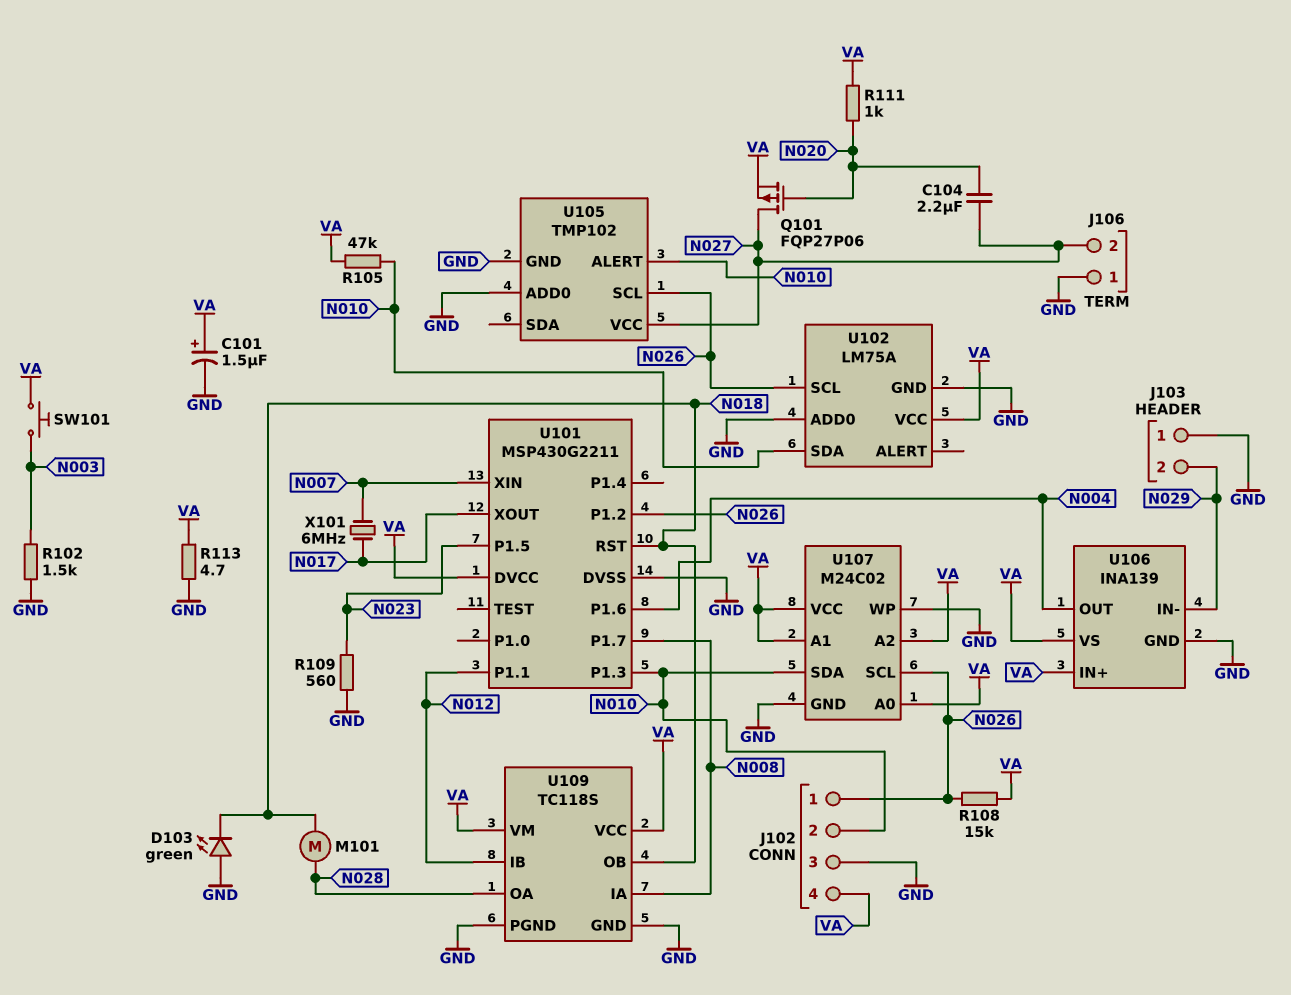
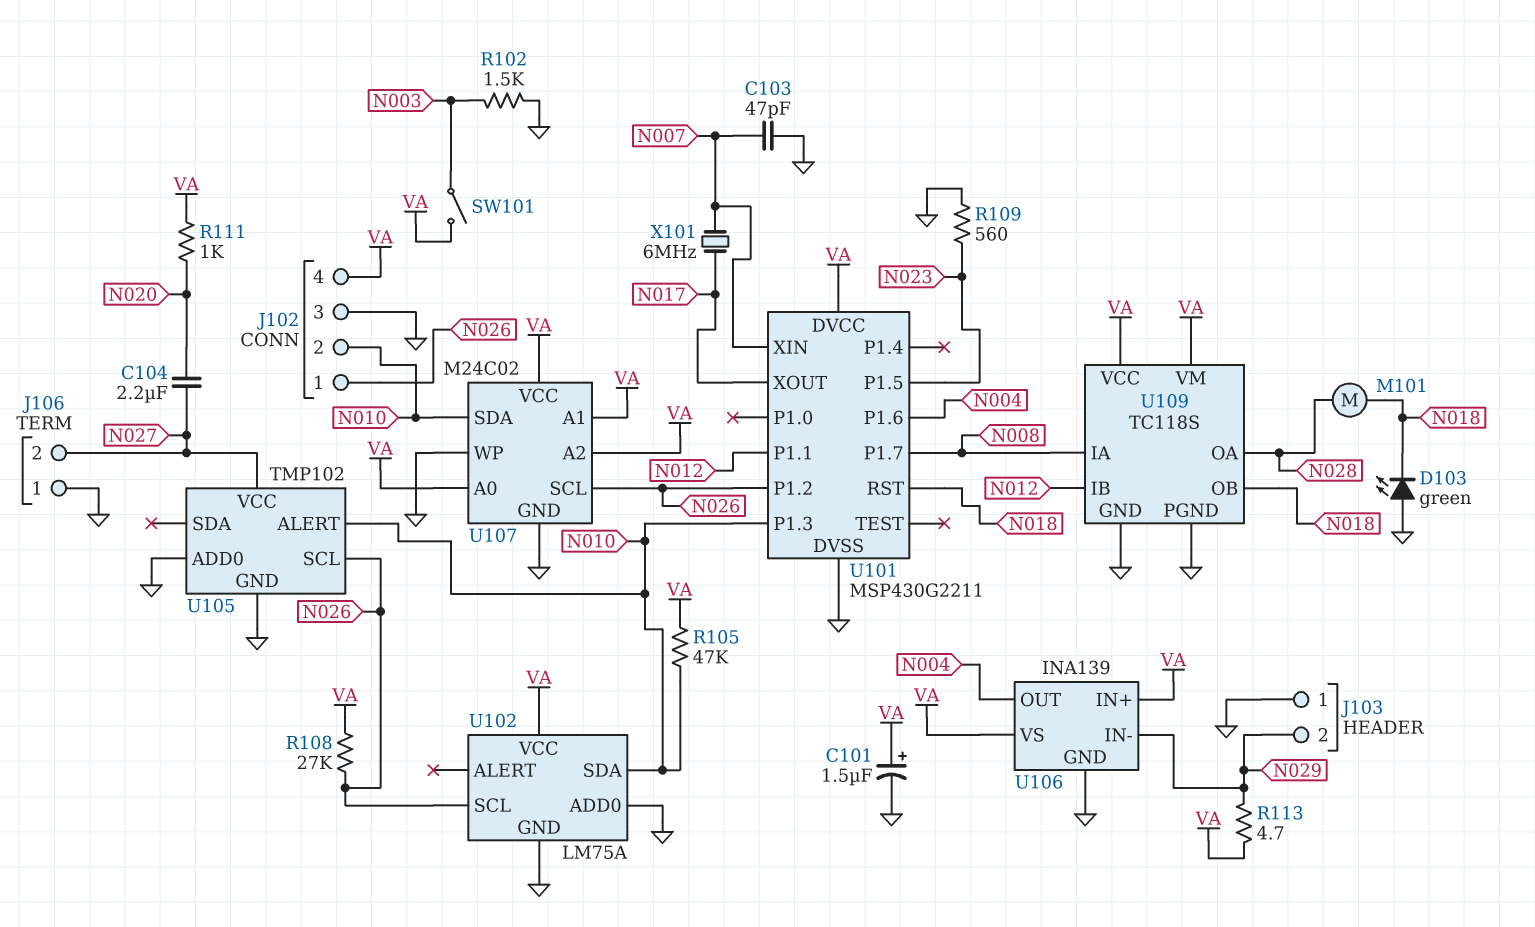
C103: none -> 47pF (GND, N007)
Q101: PMOS FQP27P06 (G N020, D N027, S VA) -> none
R108: 15k (N026, VA) -> 27k (N026, VA)
R113: 4.7 (GND, VA) -> 4.7 (N029, VA)
SW101: button (N003, VA) -> switch (N003, VA)

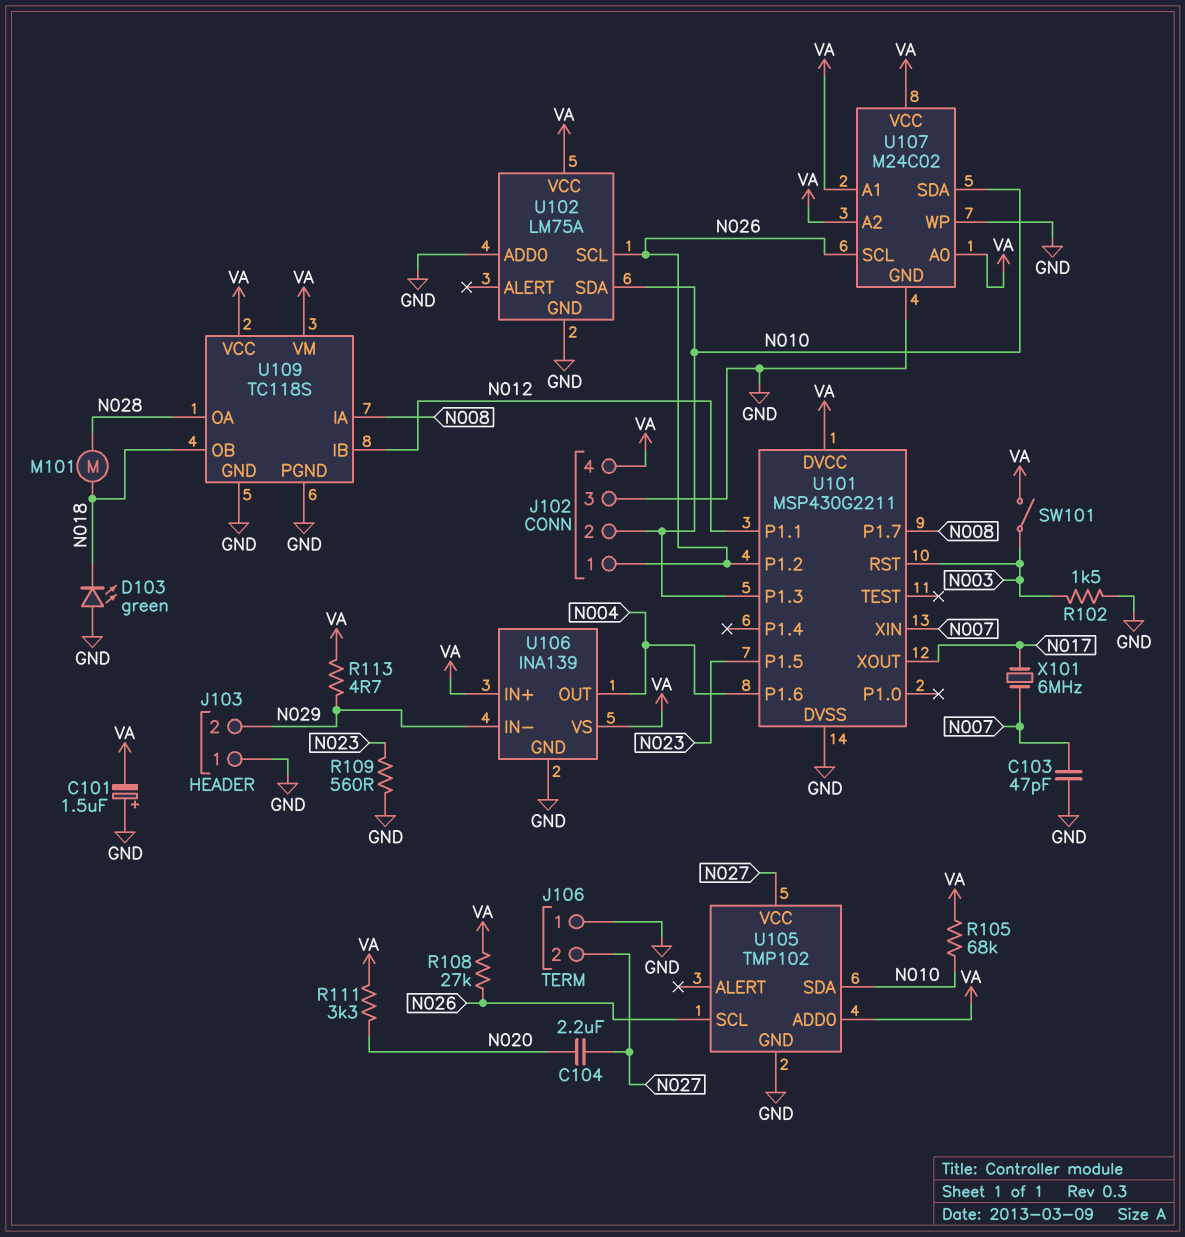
C101: 1.5uF (plus VA, minus GND) -> 1.5uF (plus GND, minus VA)
R105: 47k (N010, VA) -> 68k (N010, VA)
R111: 1k (N020, VA) -> 3.3k (N020, VA)
U101 pin RST: N018 -> N003
U105 pin ADD0: GND -> VA
U105 pin ALERT: N010 -> none
U105 pin SDA: none -> N010

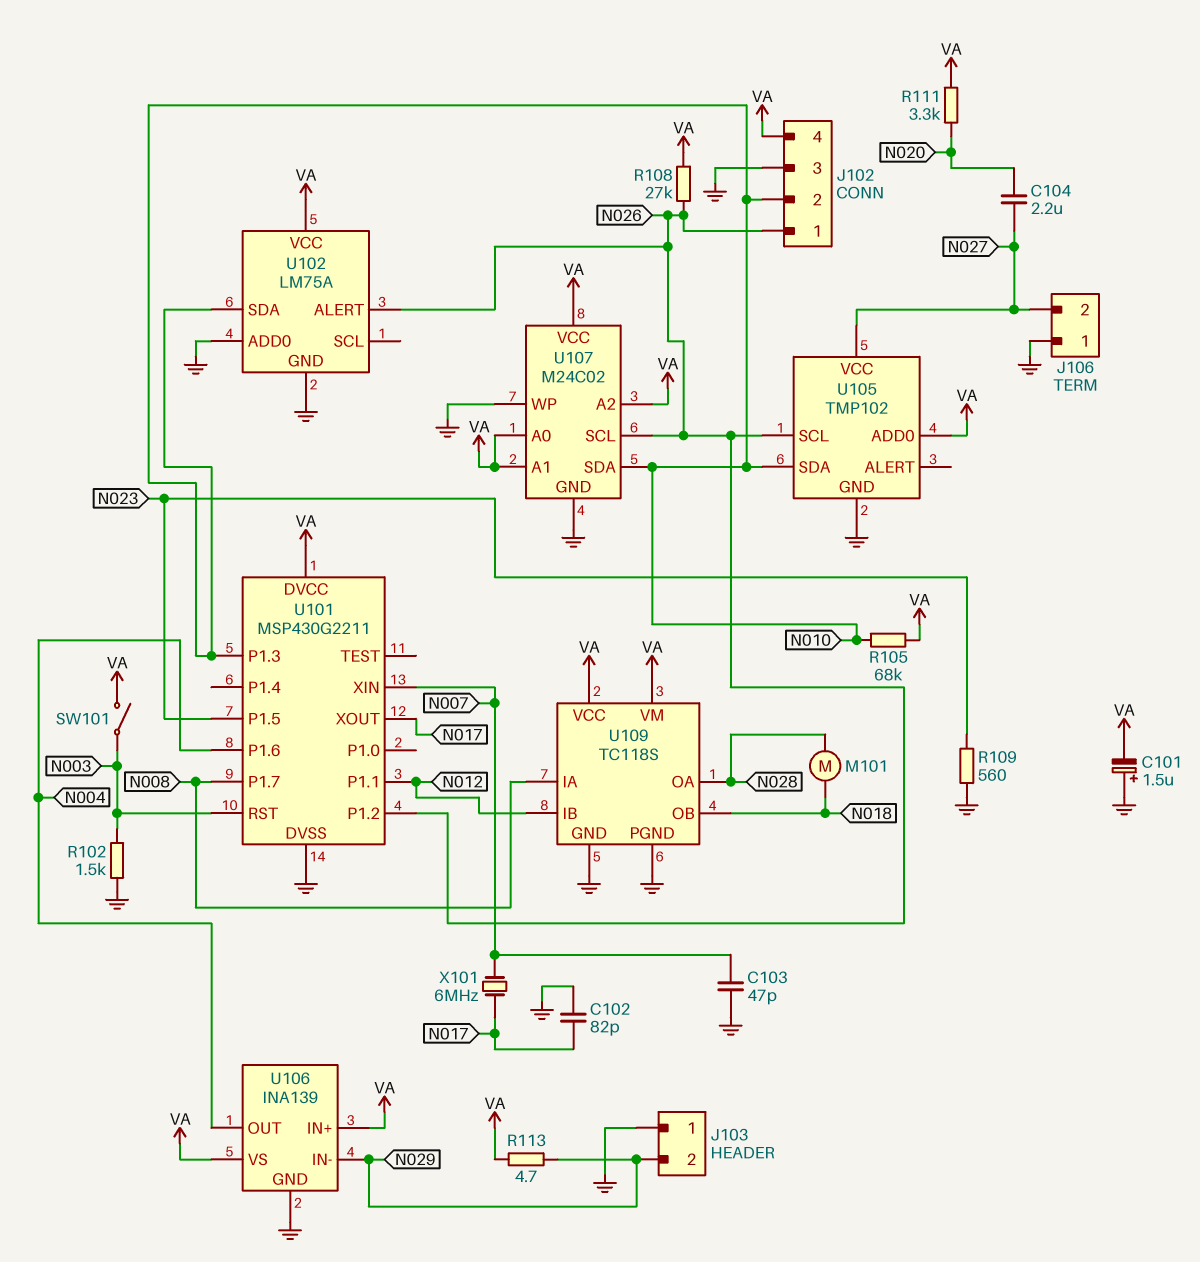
C102: none -> 82pF (GND, N017)
D103: LED green (A GND, K N018) -> none
U102 pin ALERT: none -> N026
U102 pin SCL: N026 -> none

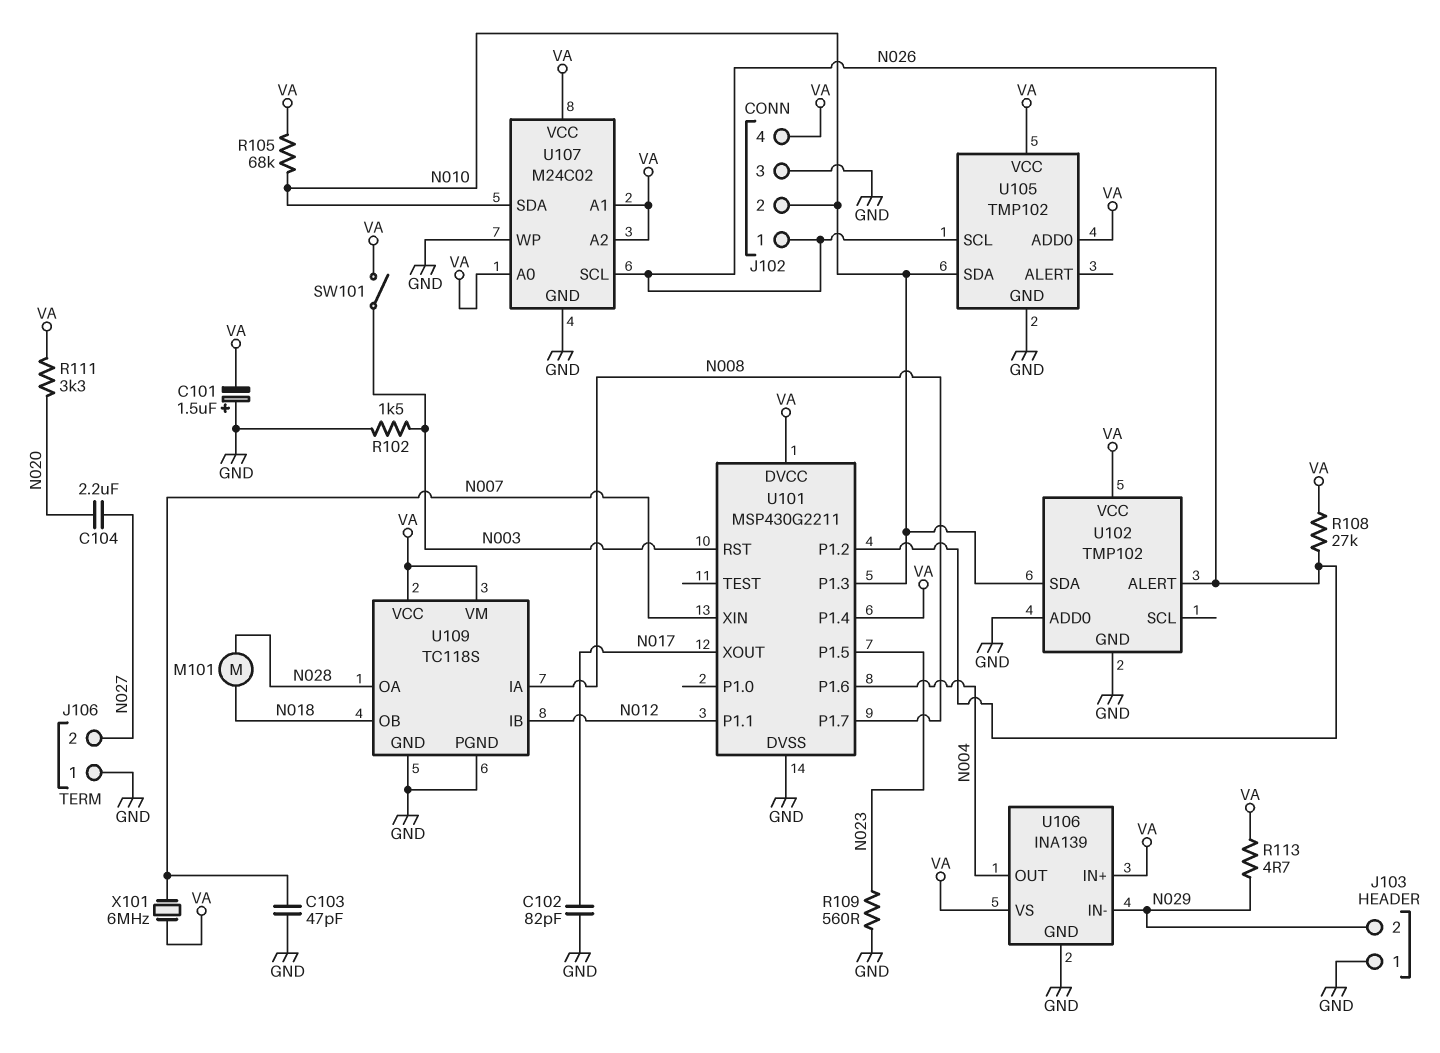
U101 pin P1.4: none -> VA
U102: LM75A -> TMP102
U105 pin VCC: N027 -> VA
X101: 6MHz (N007, N017) -> 6MHz (N007, VA)

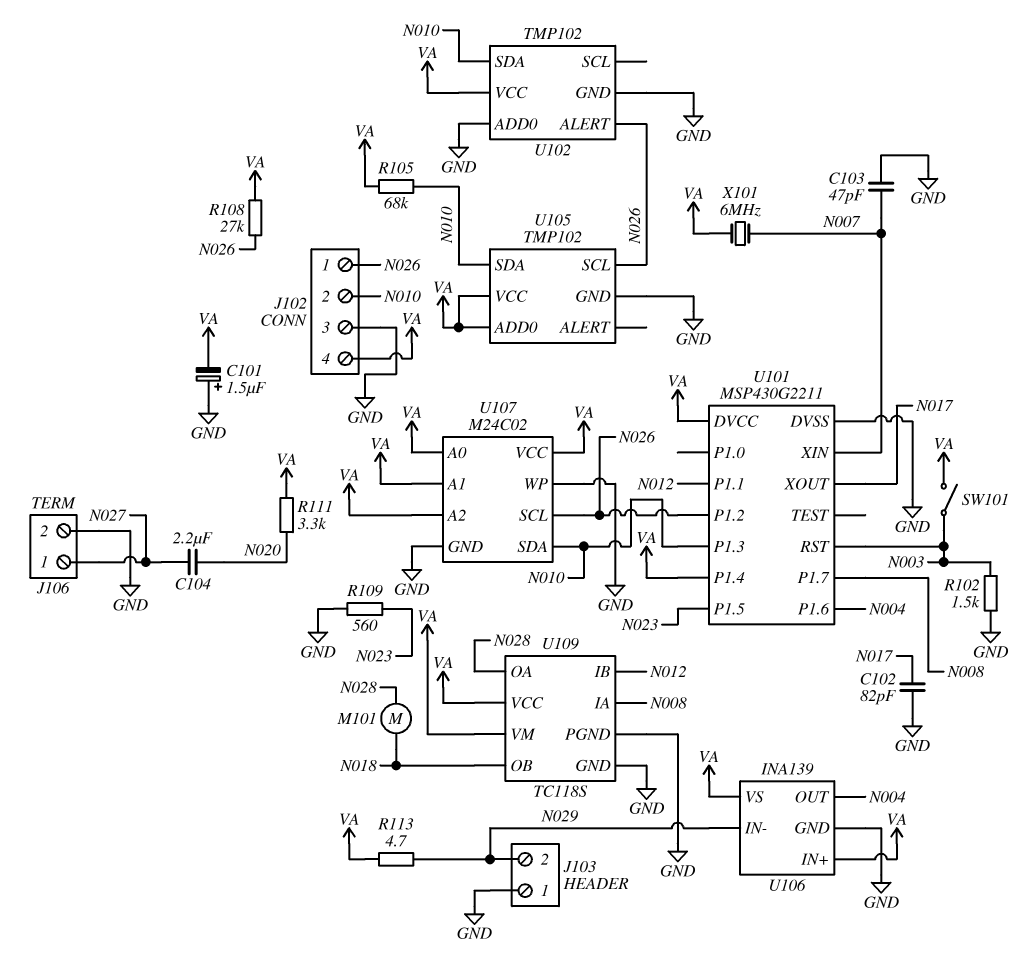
J106 pin 1: GND -> N027
J106 pin 2: N027 -> GND

